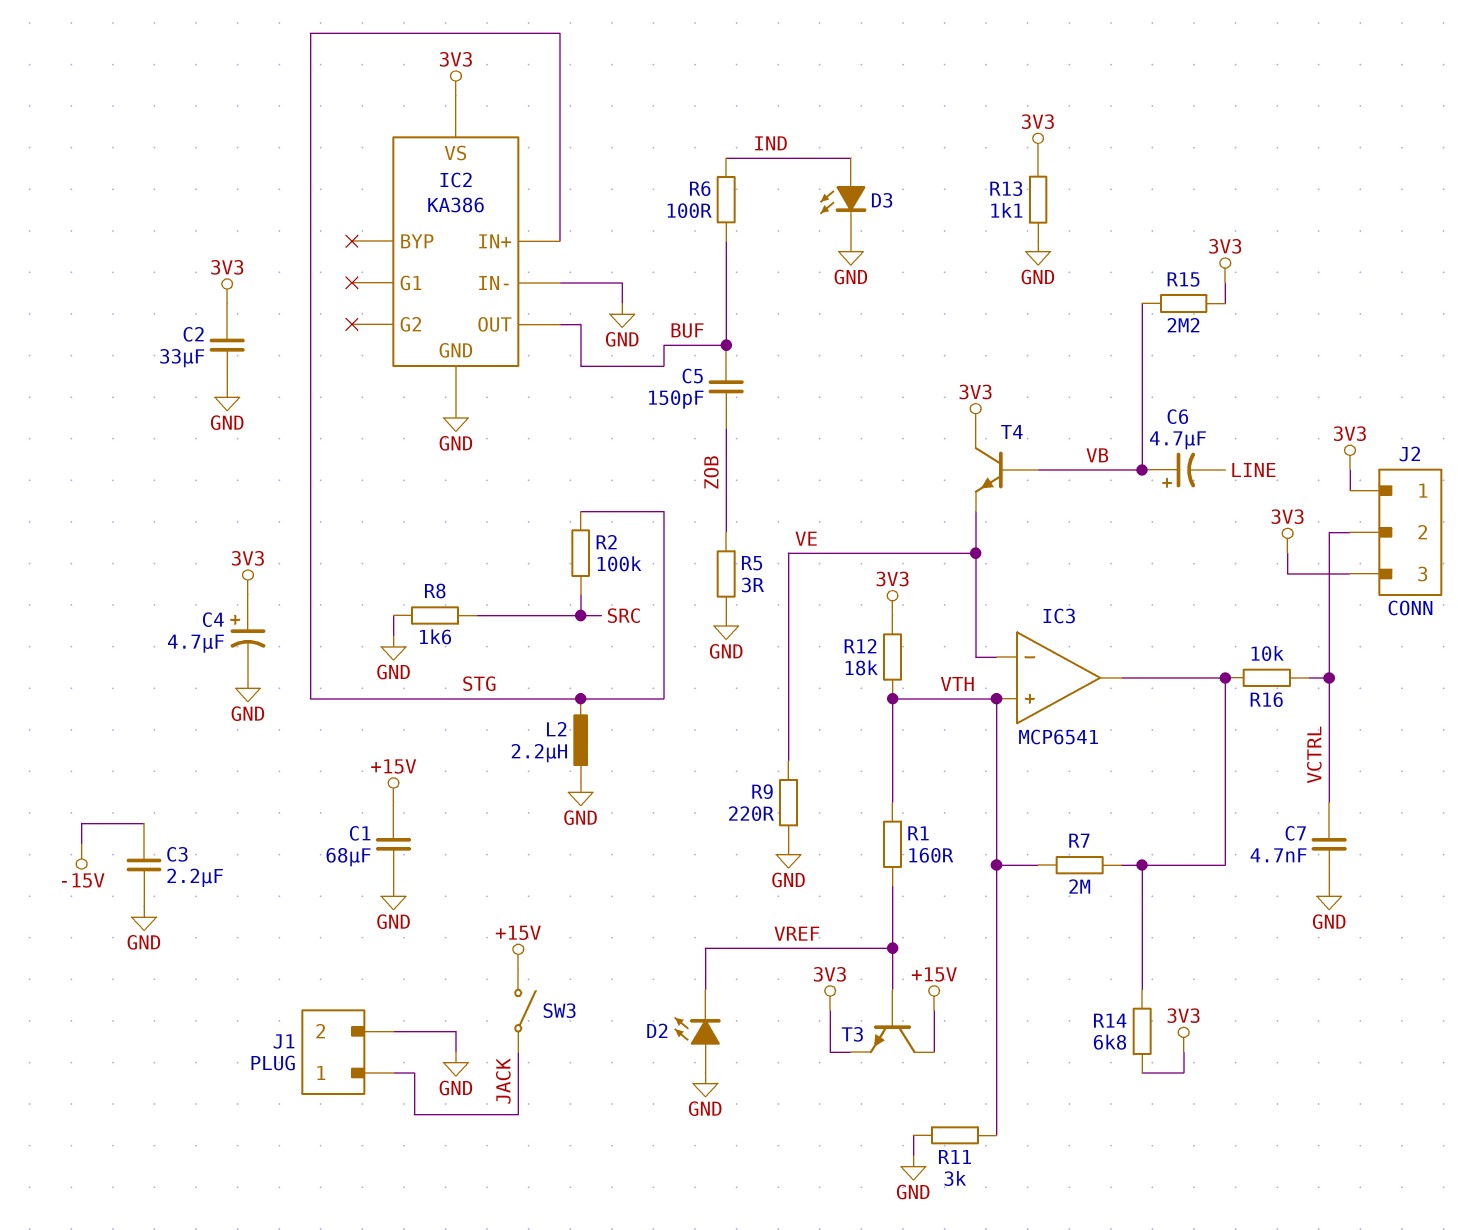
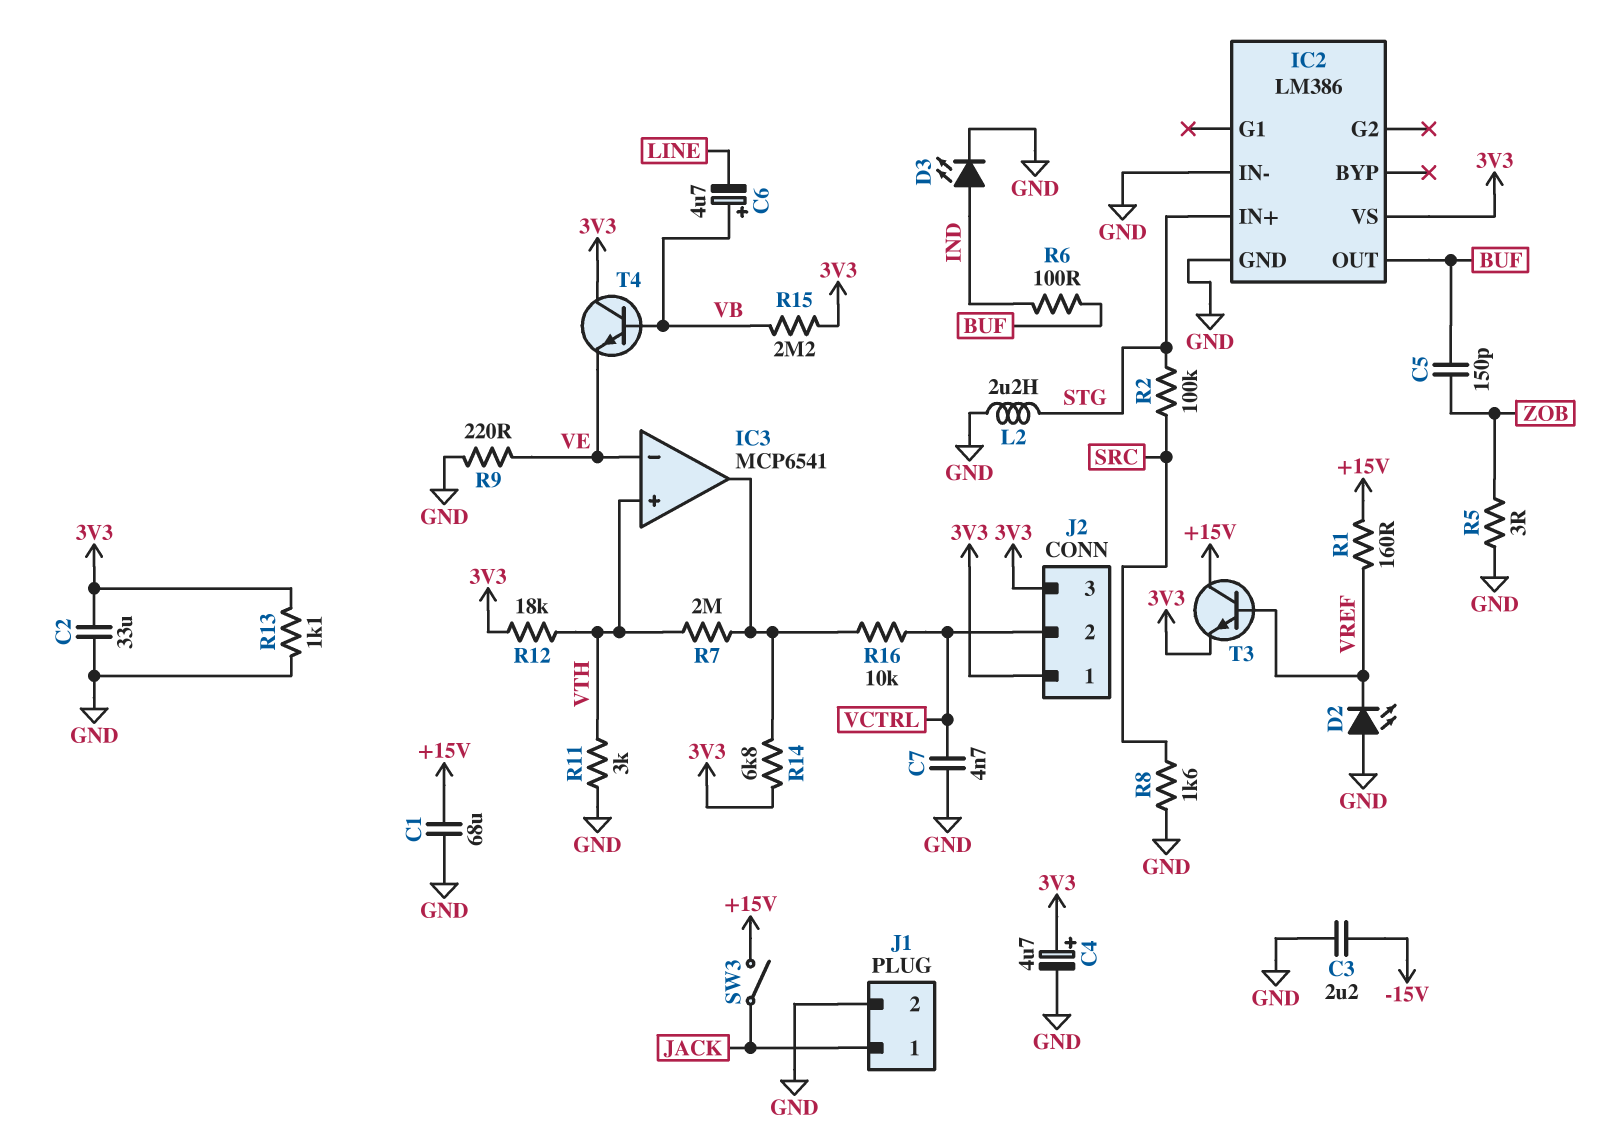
IC2: KA386 -> LM386
R1: 160 (VREF, VTH) -> 160 (+15V, VREF)

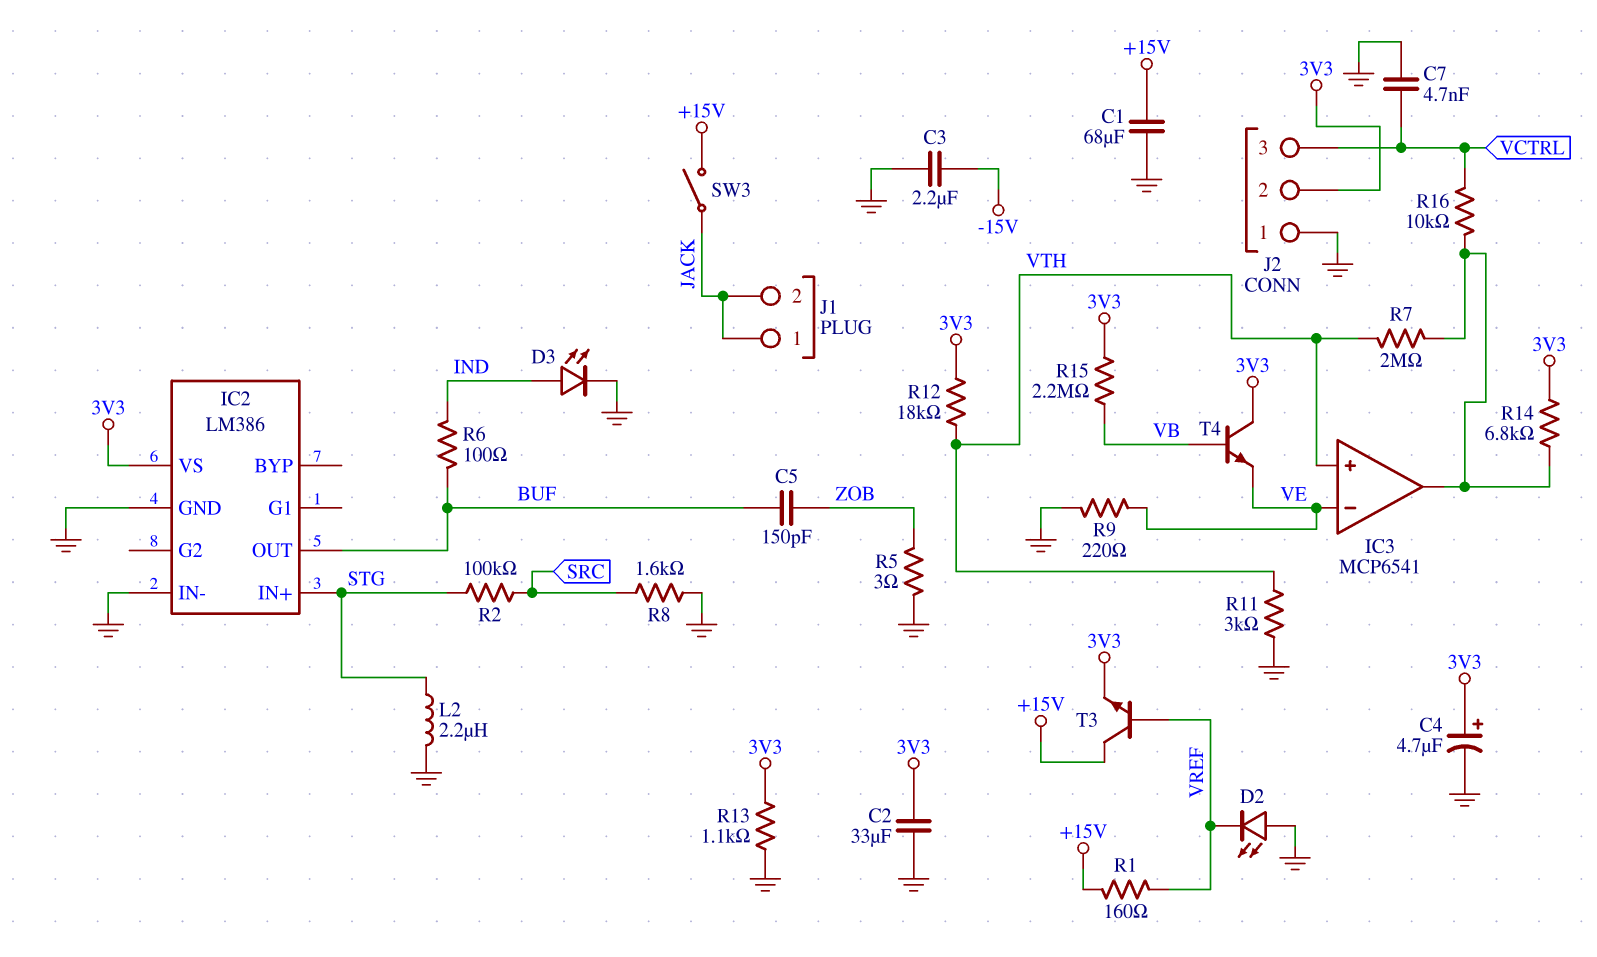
C6: 4.7uF (plus VB, minus LINE) -> none
J1 pin 2: GND -> JACK
J2 pin 1: 3V3 -> GND
J2 pin 2: VCTRL -> 3V3
J2 pin 3: 3V3 -> VCTRL

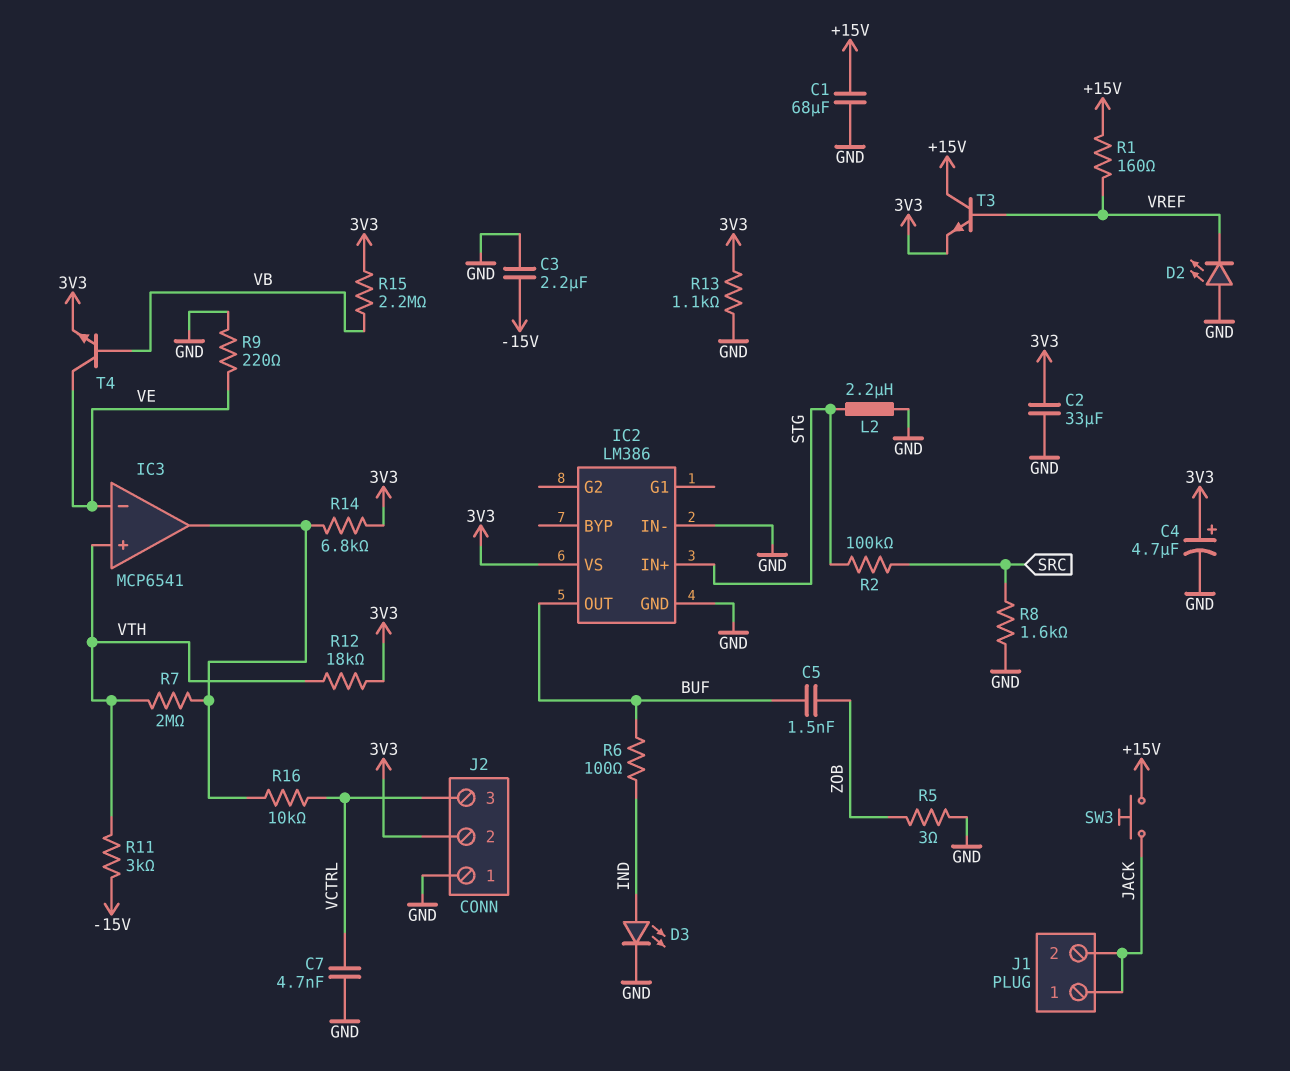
C5: 150pF (BUF, ZOB) -> 1.5nF (BUF, ZOB)
R11: 3k (GND, VTH) -> 3k (-15V, VTH)
SW3: switch (+15V, JACK) -> button (+15V, JACK)
T4: NPN (B VB, C 3V3, E VE) -> NPN (B VB, C VE, E 3V3)

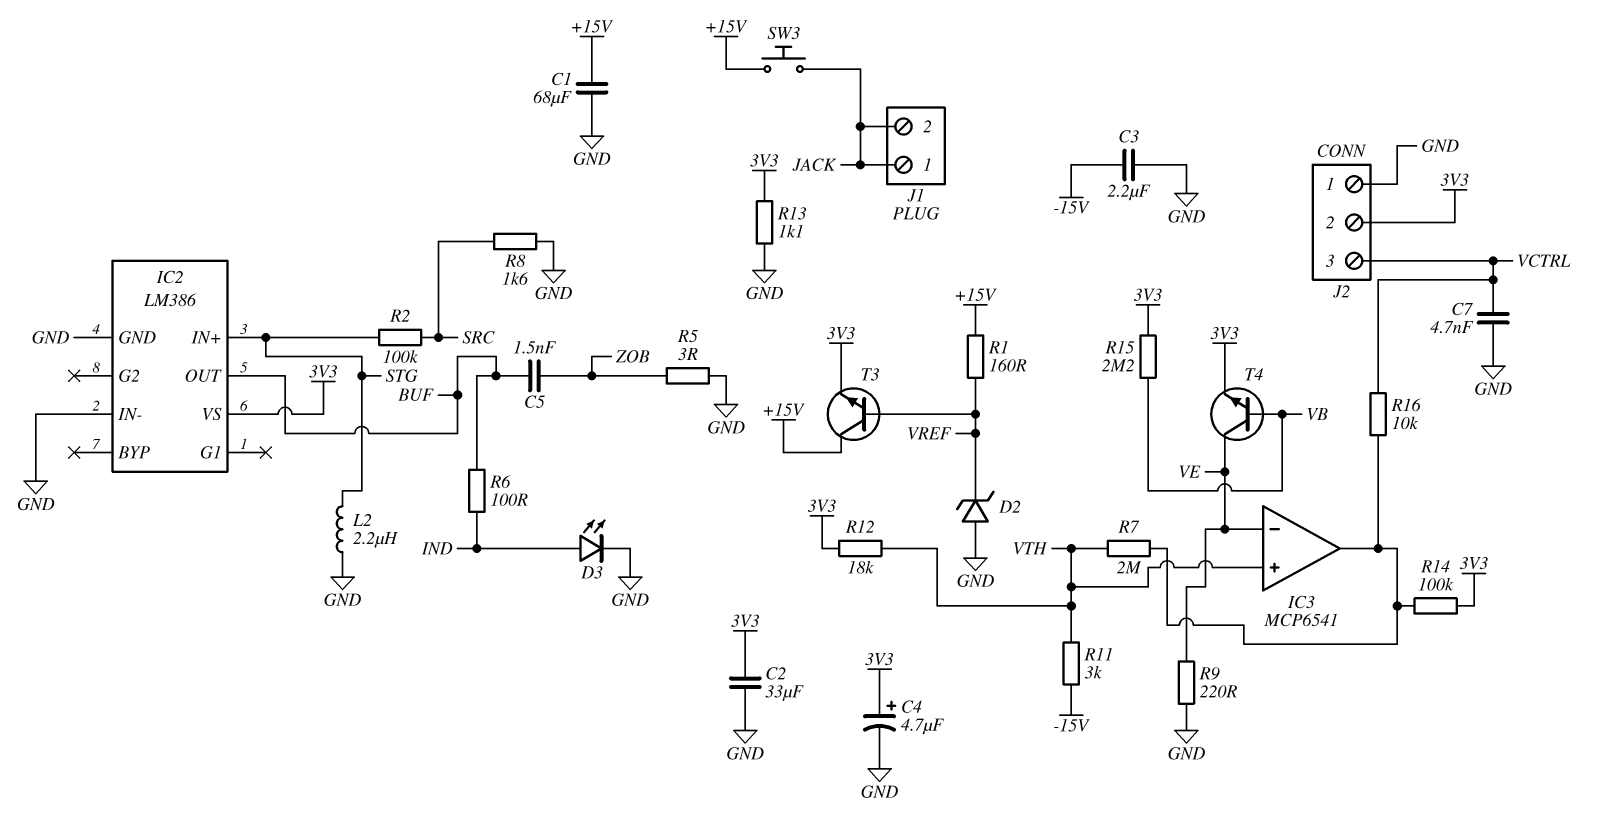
D2: LED (A GND, K VREF) -> zener (A GND, K VREF)
R14: 6.8k (3V3, IC3/out) -> 100k (3V3, IC3/out)

